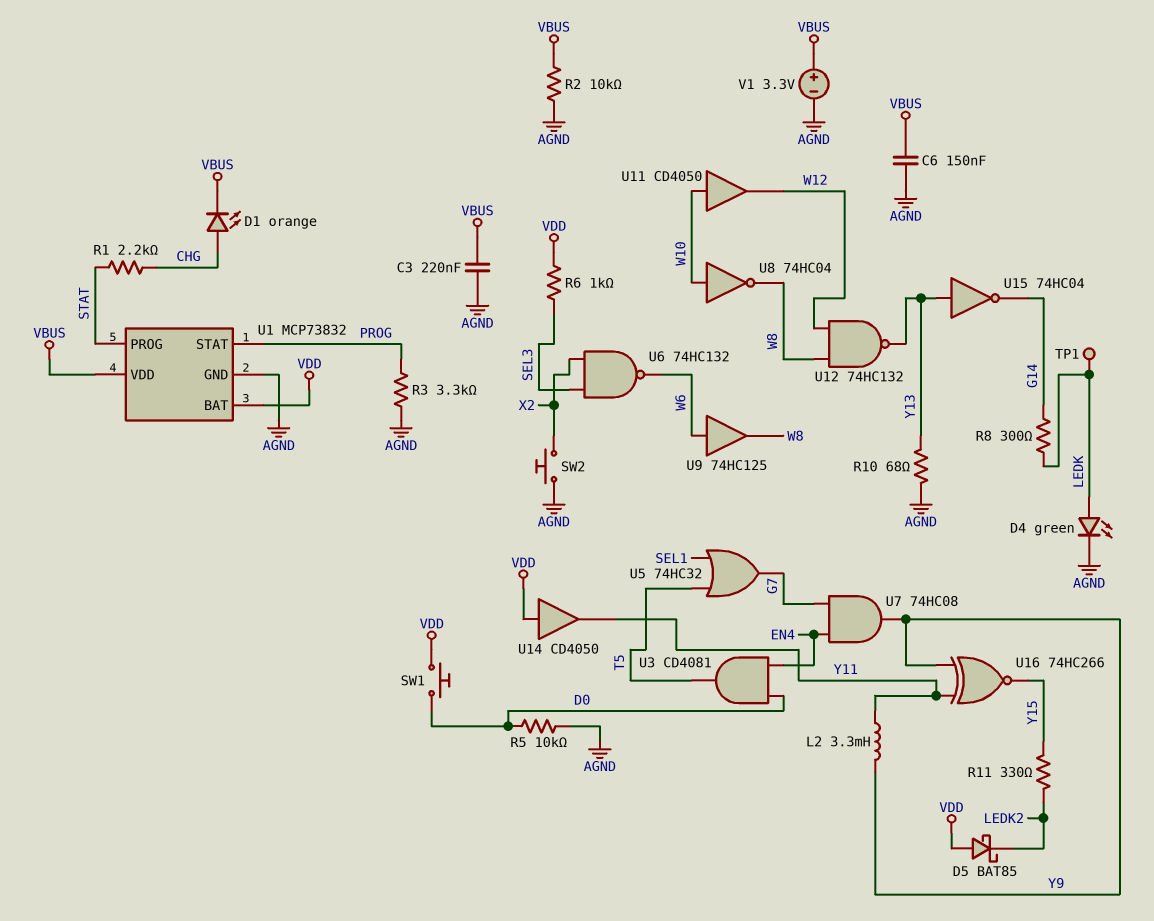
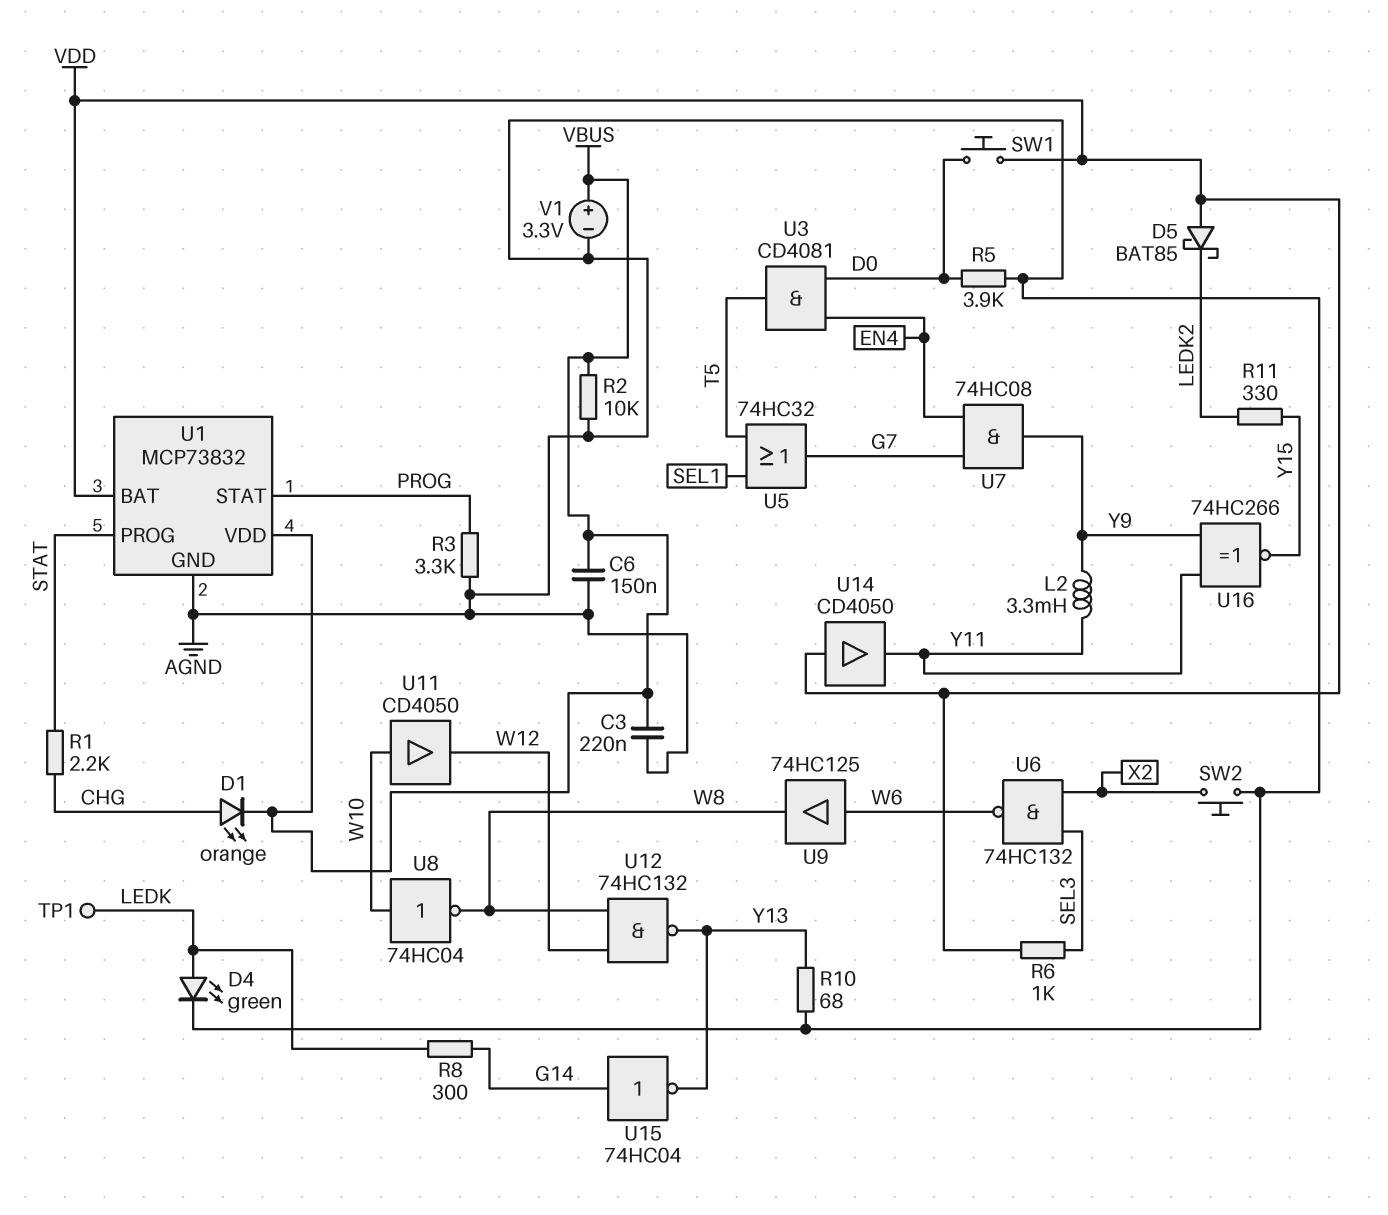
R5: 10k (AGND, D0) -> 3.9k (AGND, D0)
U15: NOT 74HC04 (in Y13, out G14) -> NOT 74HC04 (in G14, out Y13)

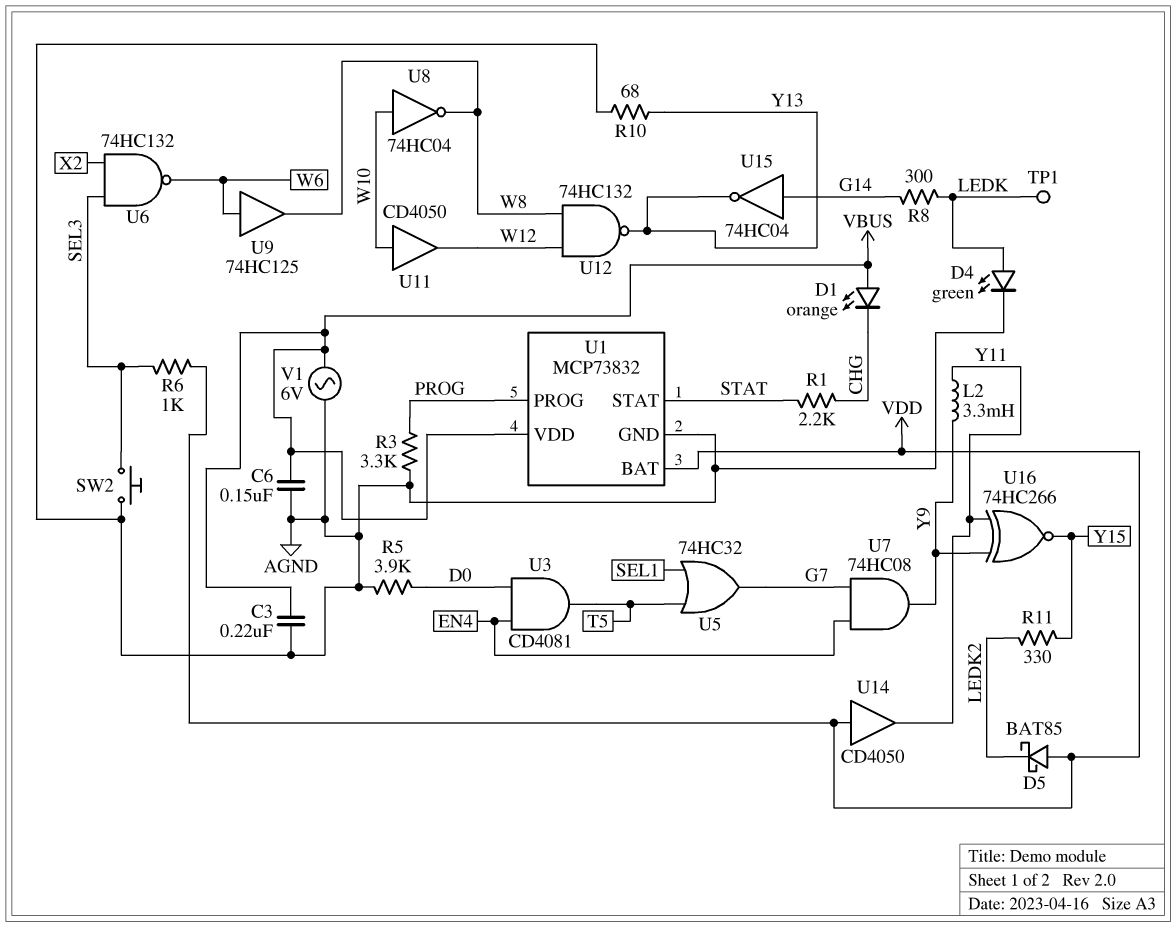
D1: LED orange (A CHG, K VBUS) -> LED orange (A VBUS, K CHG)
R2: 10k (AGND, VBUS) -> none
SW1: button (D0, VDD) -> none
SW2: button (AGND, X2) -> button (AGND, SEL3)
U1 pin PROG: STAT -> PROG
U1 pin STAT: PROG -> STAT
V1: 3.3V (plus VBUS, minus AGND) -> AC 6V (AGND, VBUS)

